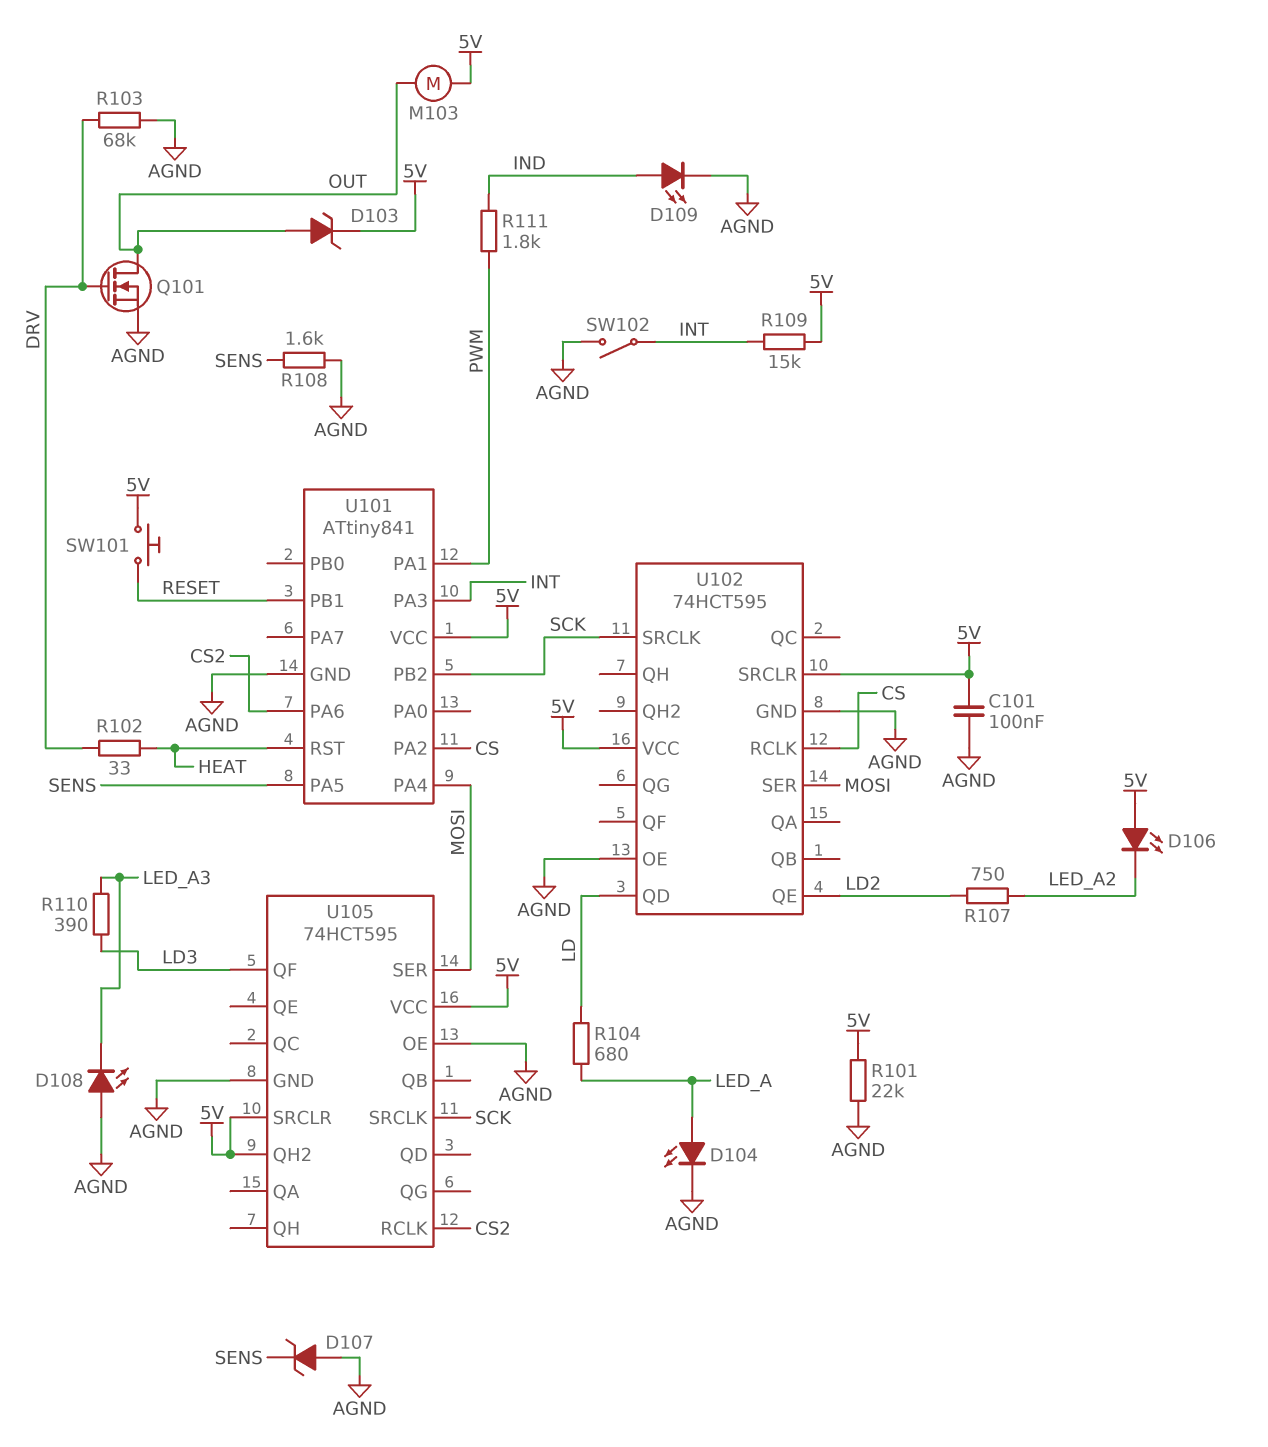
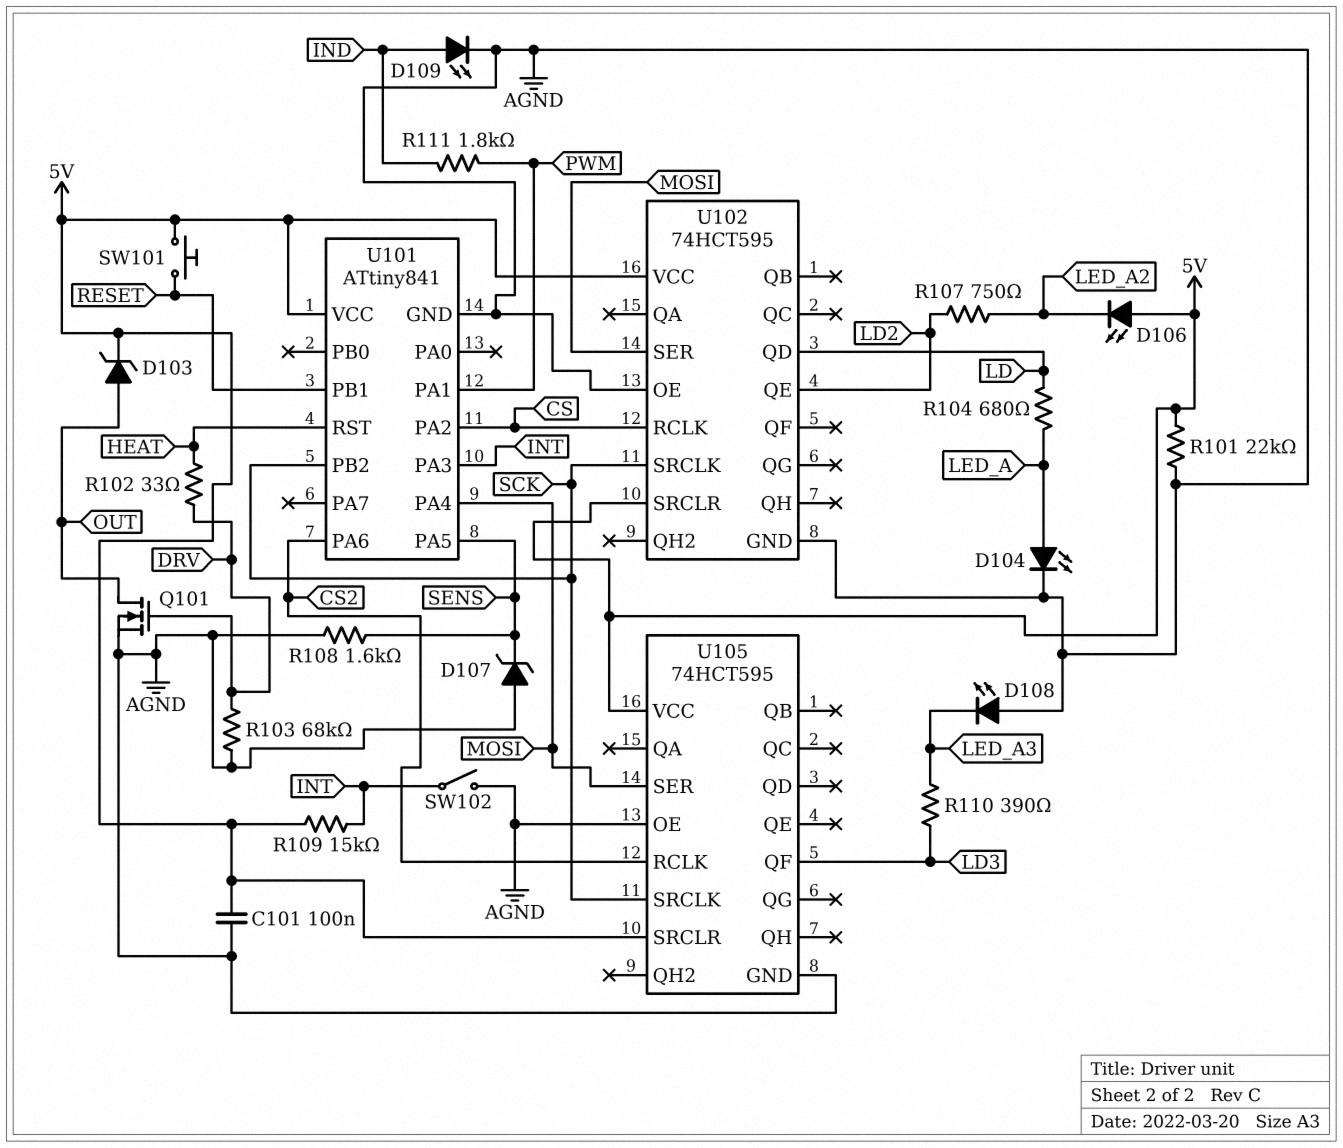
M103: motor (5V, OUT) -> none
U105 pin QH2: 5V -> none

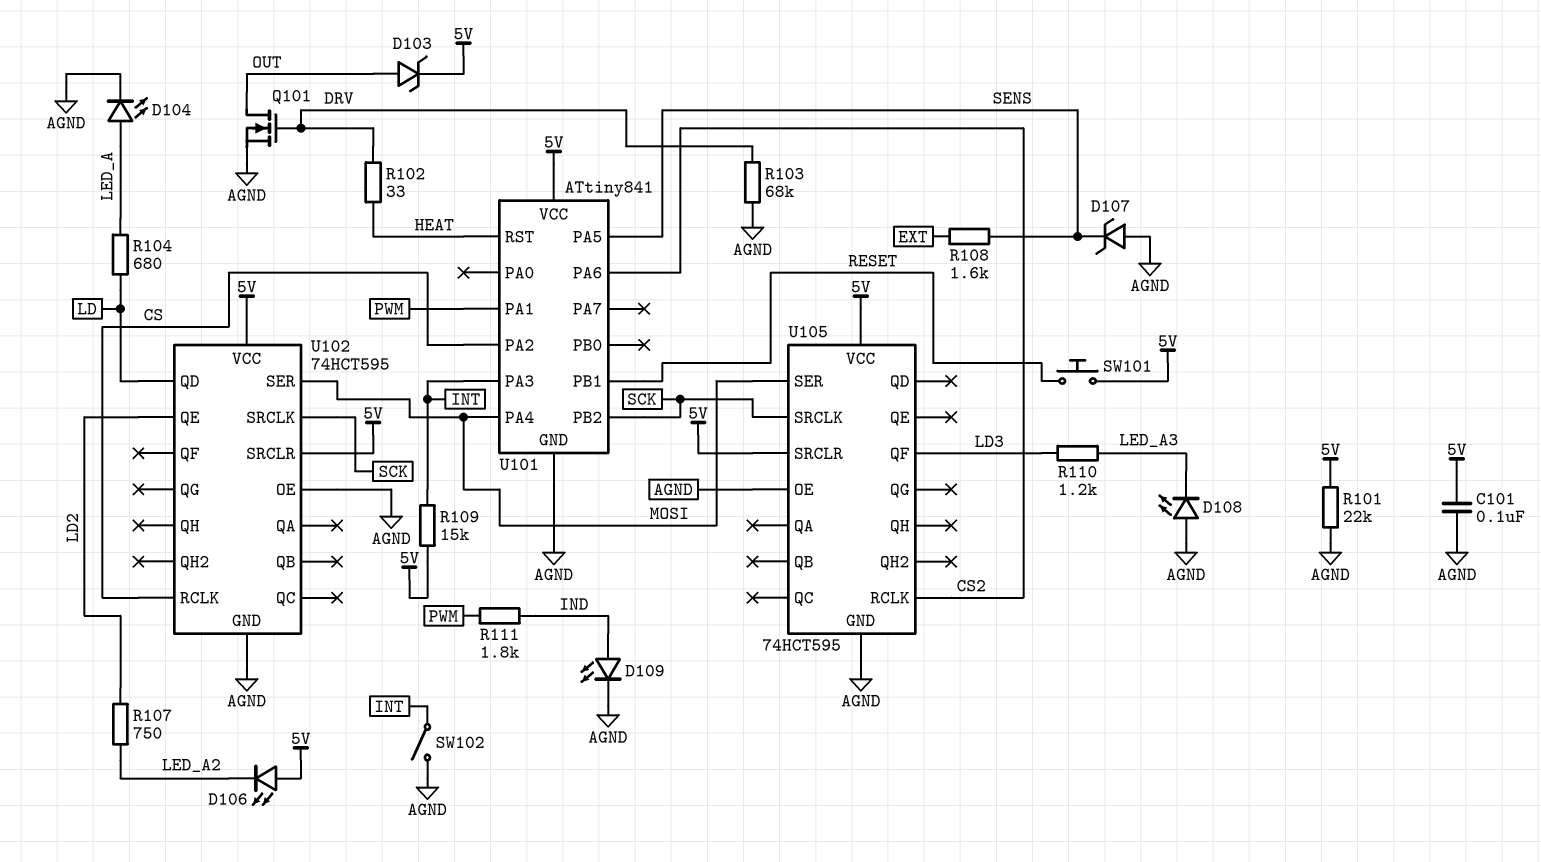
R108: 1.6k (AGND, SENS) -> 1.6k (EXT, SENS)
R110: 390 (LD3, LED_A3) -> 1.2k (LD3, LED_A3)

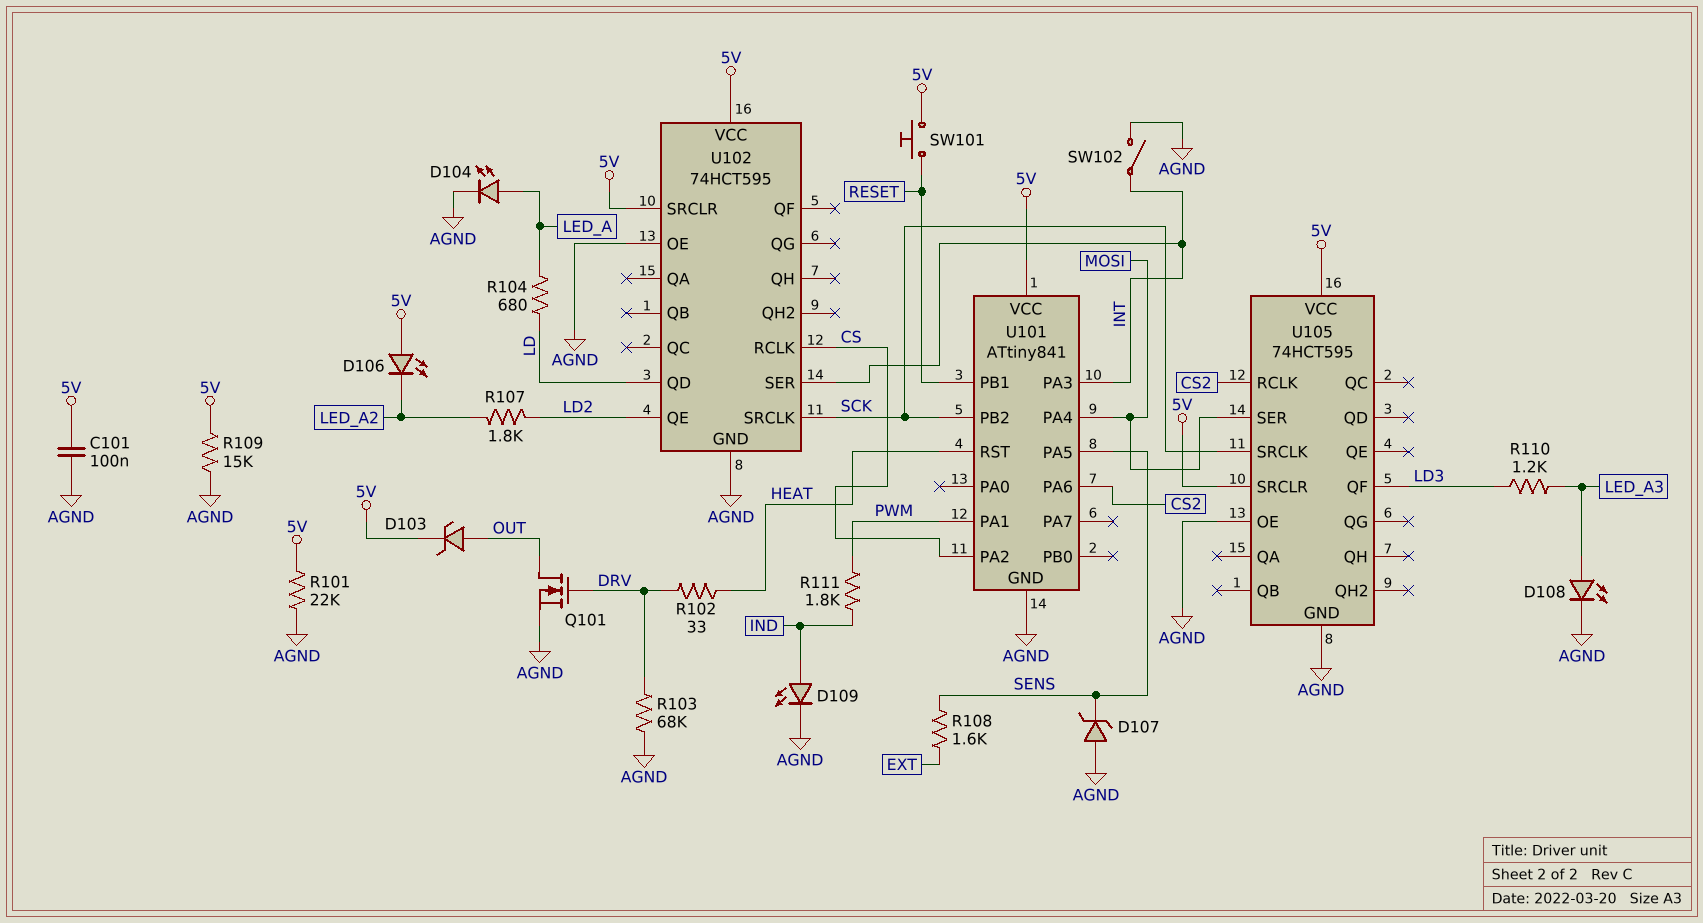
D108: LED (A AGND, K LED_A3) -> LED (A LED_A3, K AGND)
R107: 750 (LD2, LED_A2) -> 1.8k (LD2, LED_A2)
R109: 15k (5V, INT) -> 15k (5V, AGND)
U102 pin SER: MOSI -> INT

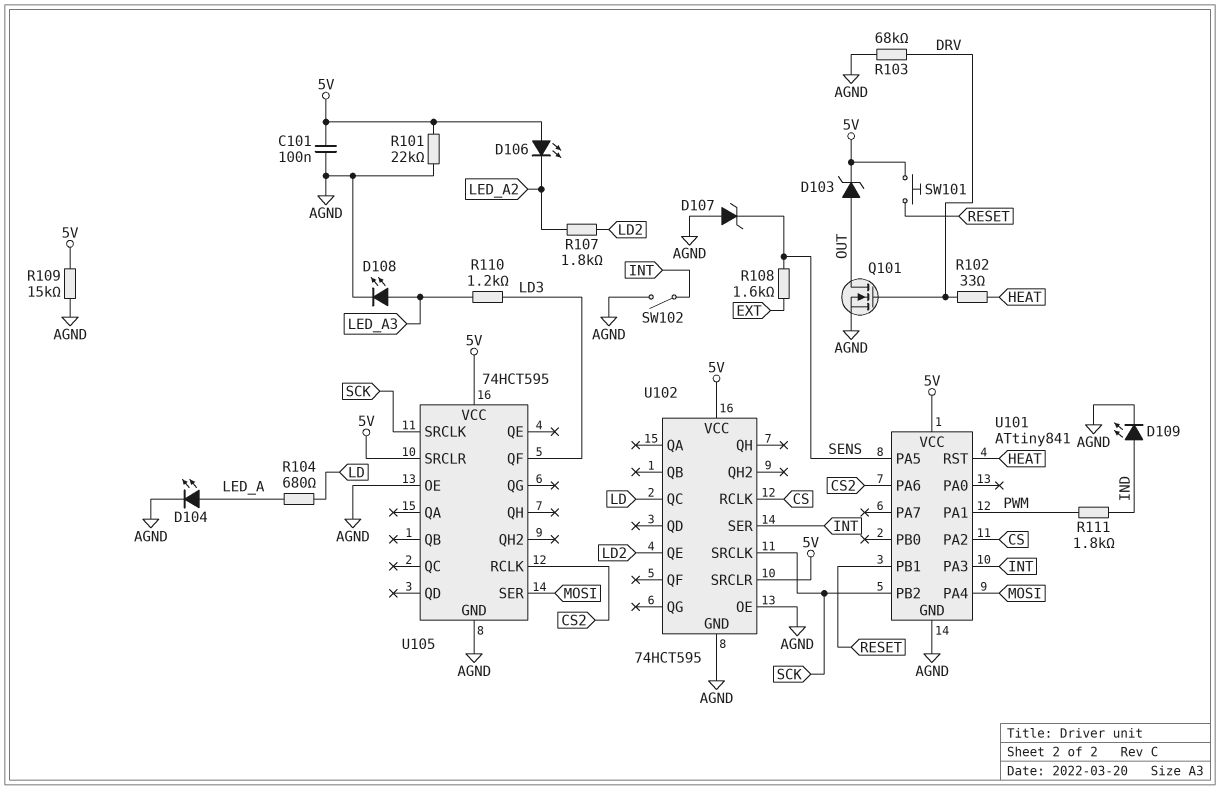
U102 pin QC: none -> LD
U102 pin QD: LD -> none

